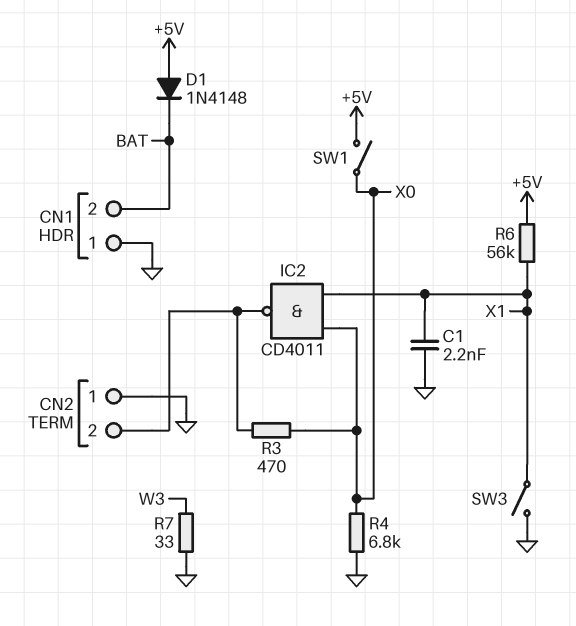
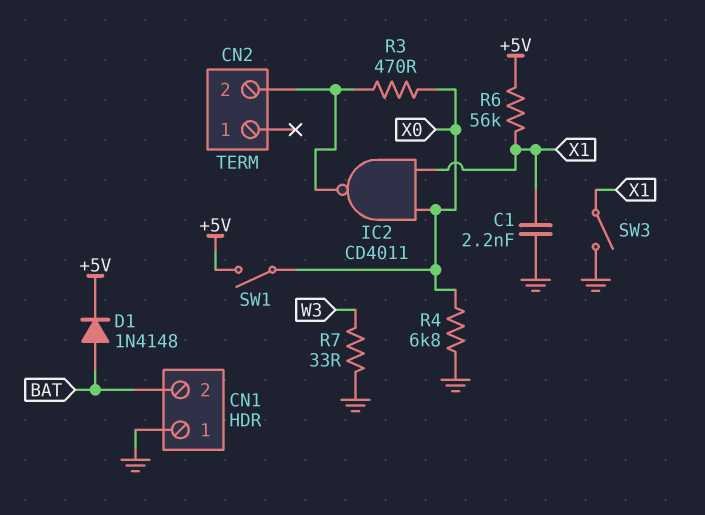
CN2 pin 1: GND -> none
D1: diode 1N4148 (A +5V, K BAT) -> diode 1N4148 (A BAT, K +5V)

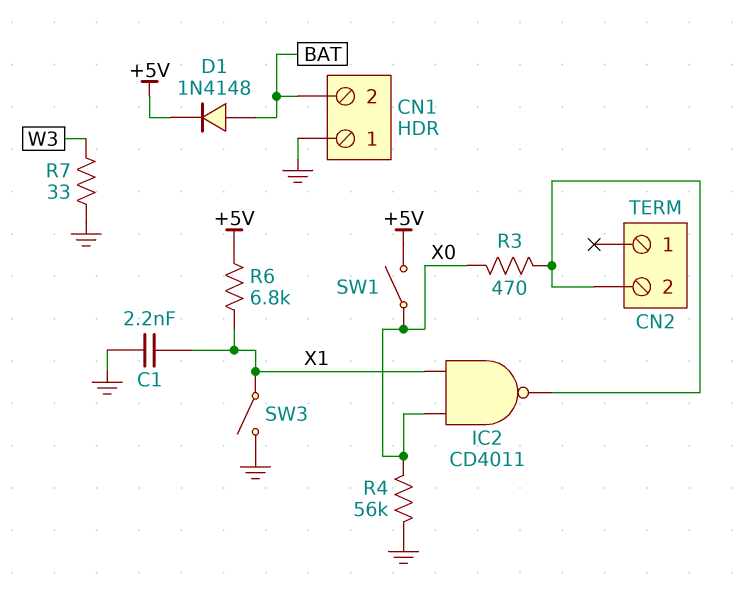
R4: 6.8k (GND, X0) -> 56k (GND, X0)
R6: 56k (+5V, X1) -> 6.8k (+5V, X1)

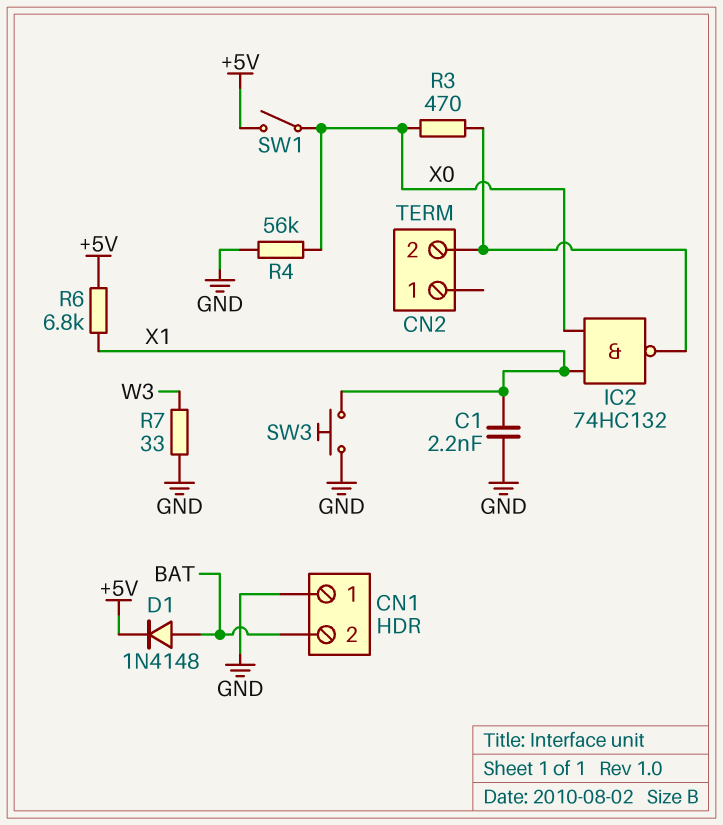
IC2: NAND CD4011 (in X0, in X1, out CN2/2) -> NAND 74HC132 (in X0, in X1, out CN2/2)
SW3: switch (GND, X1) -> button (GND, X1)

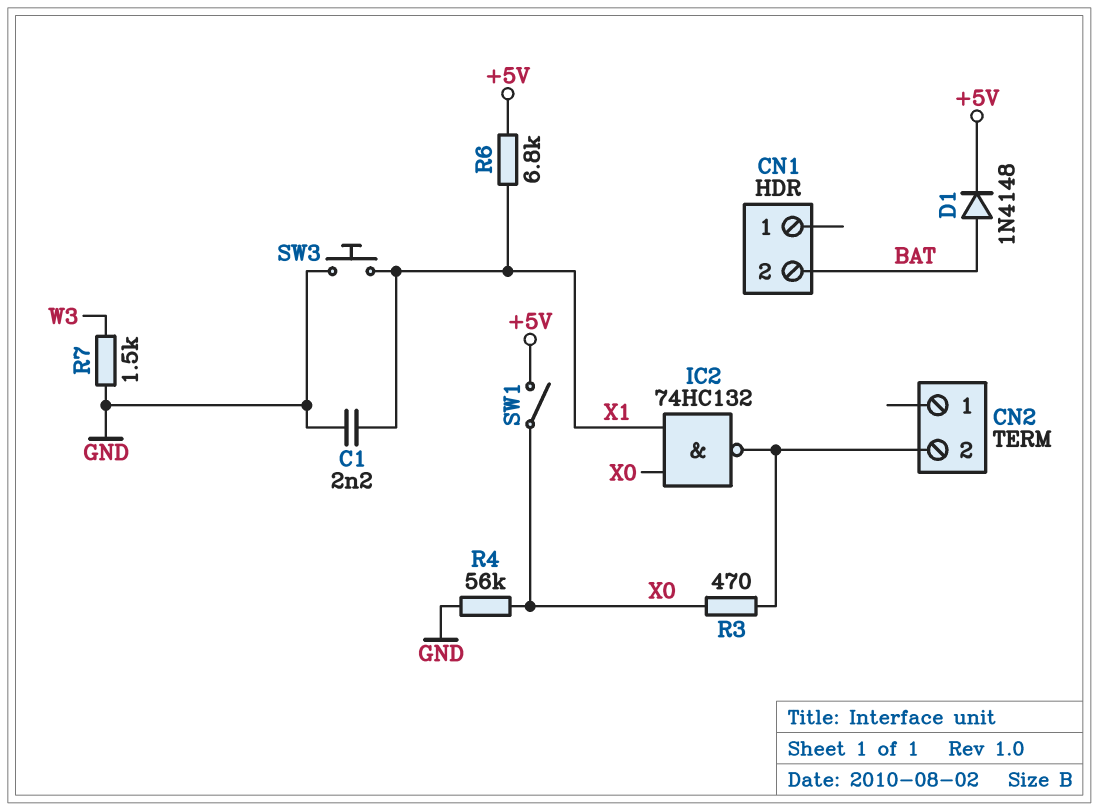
CN1 pin 1: GND -> none
R7: 33 (GND, W3) -> 1.5k (GND, W3)

